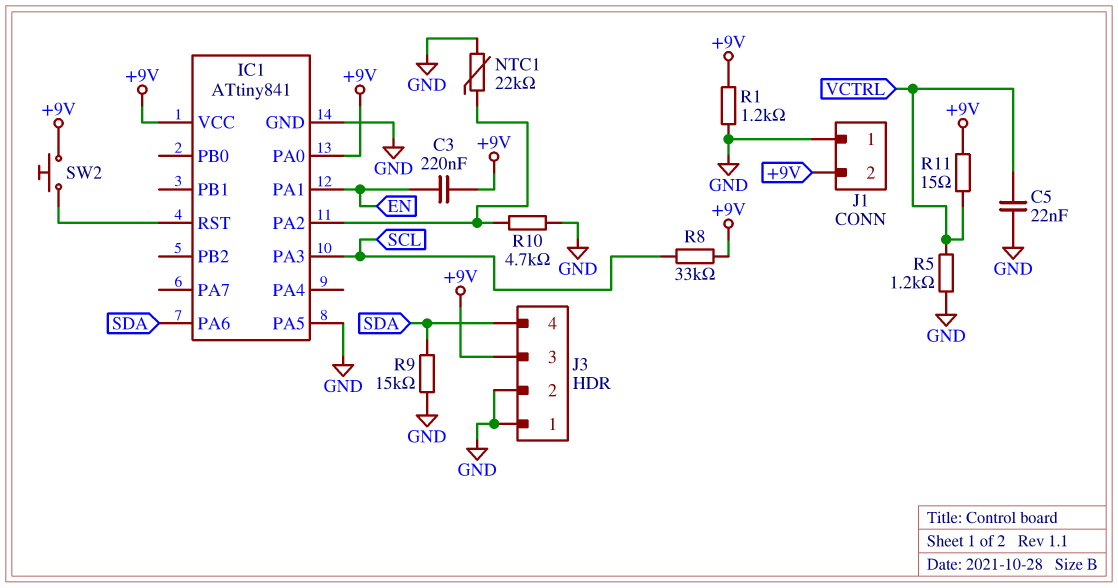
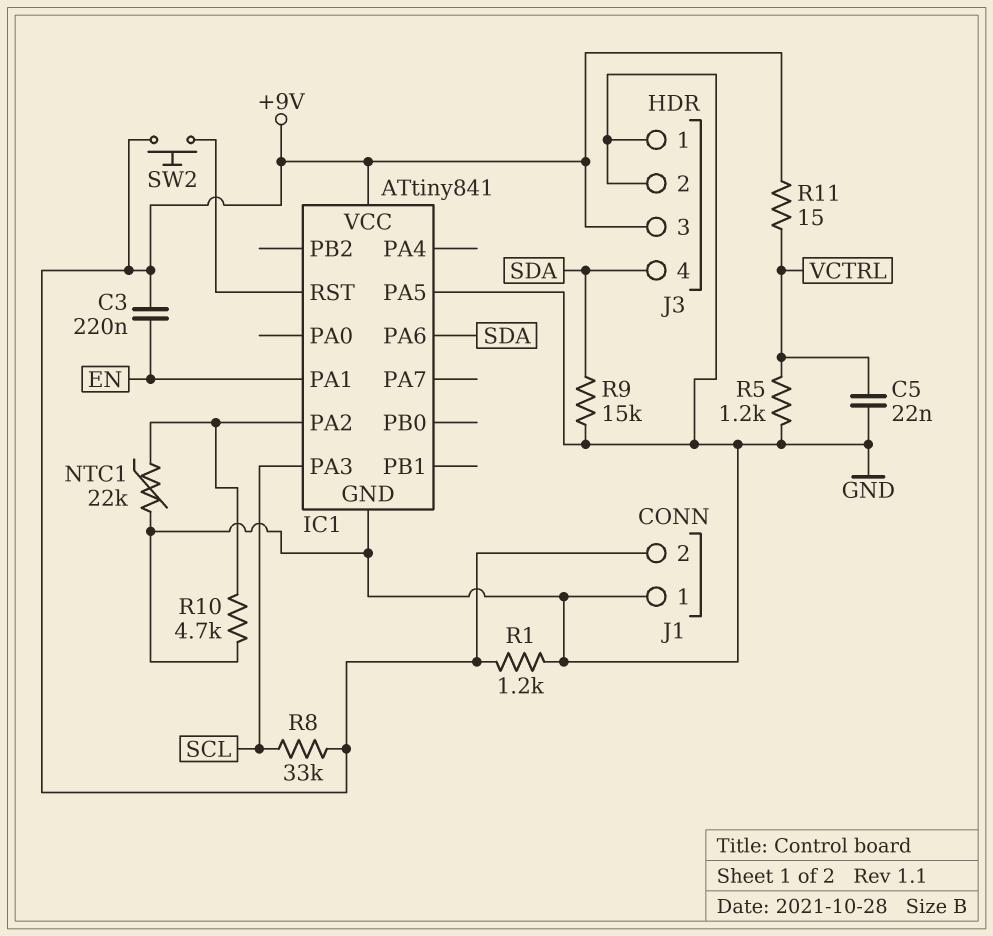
IC1 pin PA0: +9V -> none

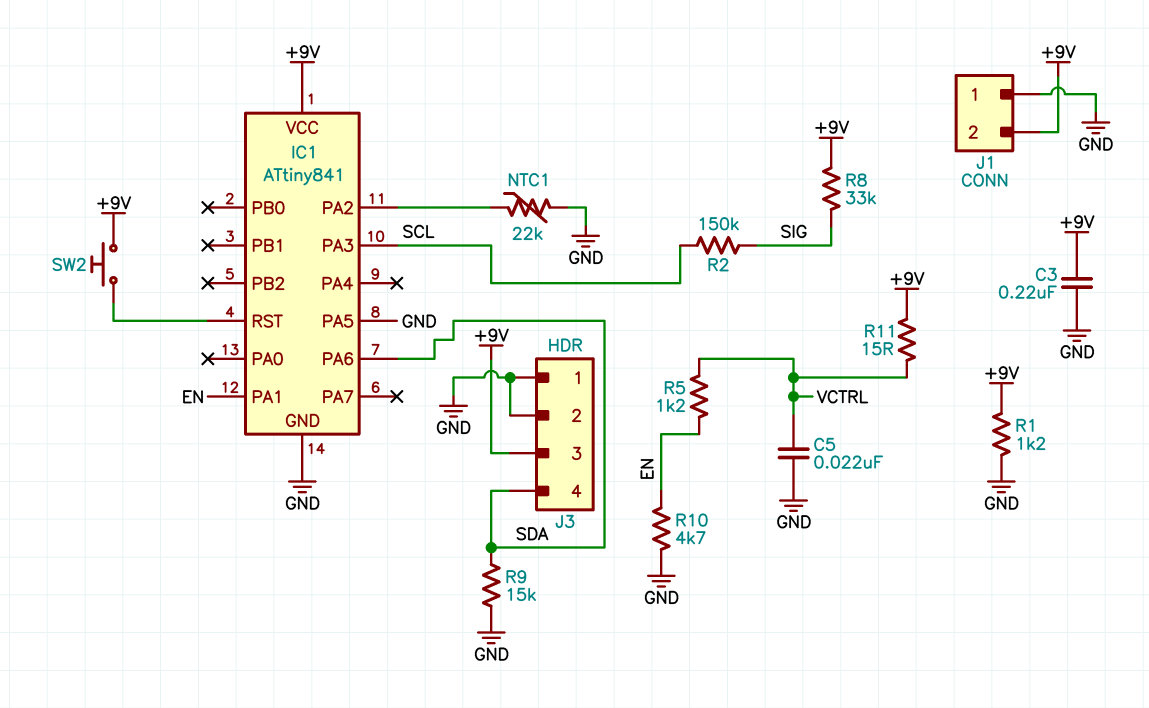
C3: 220nF (+9V, EN) -> 220nF (+9V, GND)
R2: none -> 150k (SCL, SIG)
R5: 1.2k (GND, VCTRL) -> 1.2k (EN, VCTRL)
R8: 33k (+9V, SCL) -> 33k (+9V, SIG)
R10: 4.7k (GND, IC1/PA2) -> 4.7k (EN, GND)

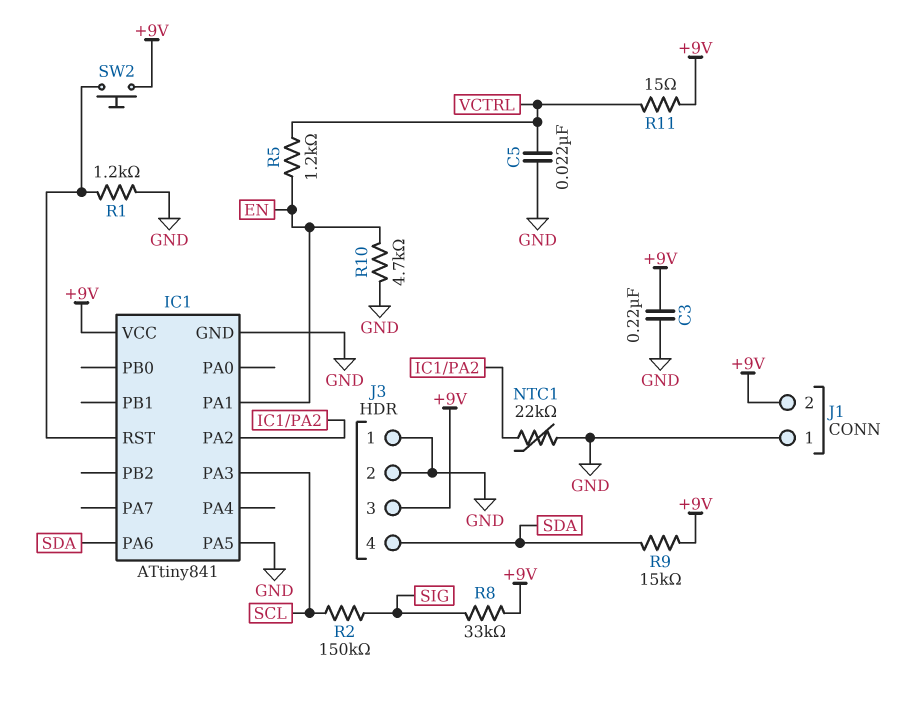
R1: 1.2k (+9V, GND) -> 1.2k (GND, IC1/RST)
R9: 15k (GND, SDA) -> 15k (+9V, SDA)

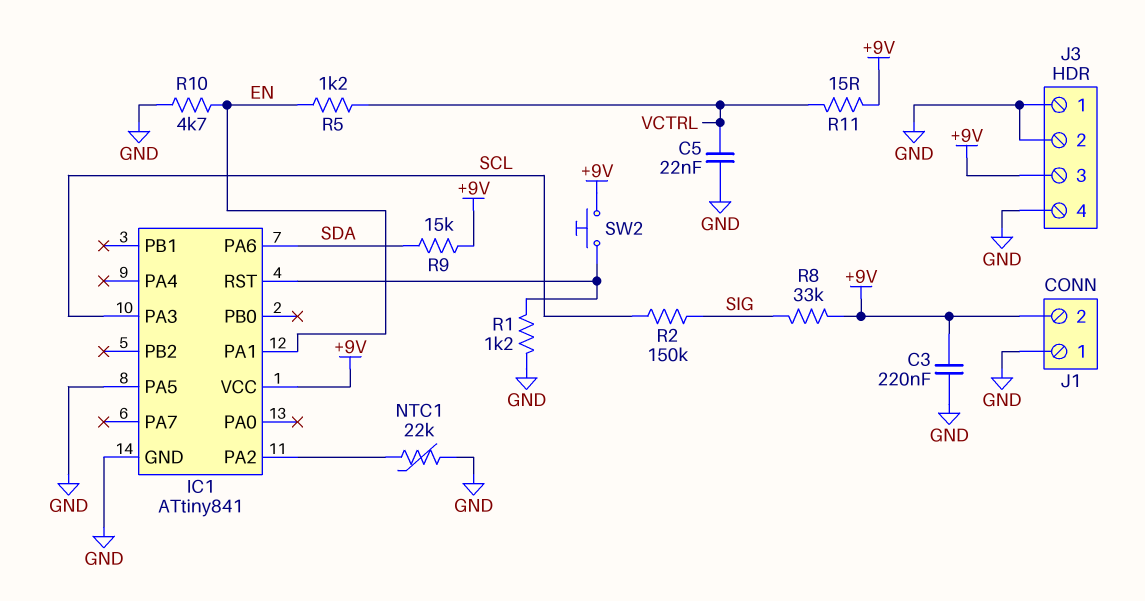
J3 pin 4: SDA -> GND

